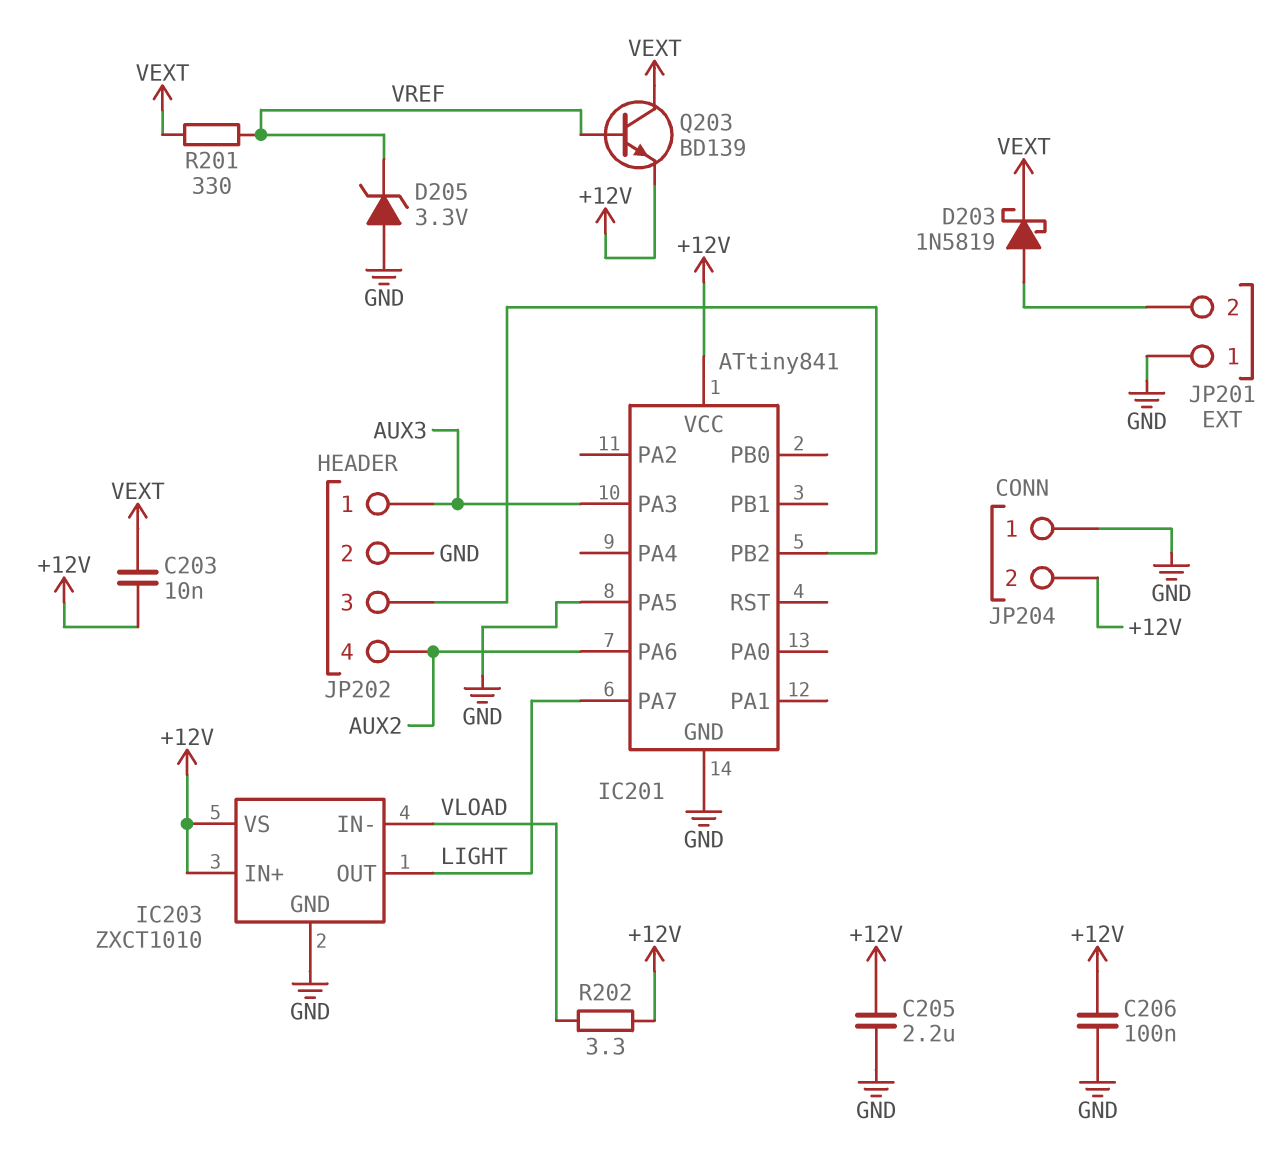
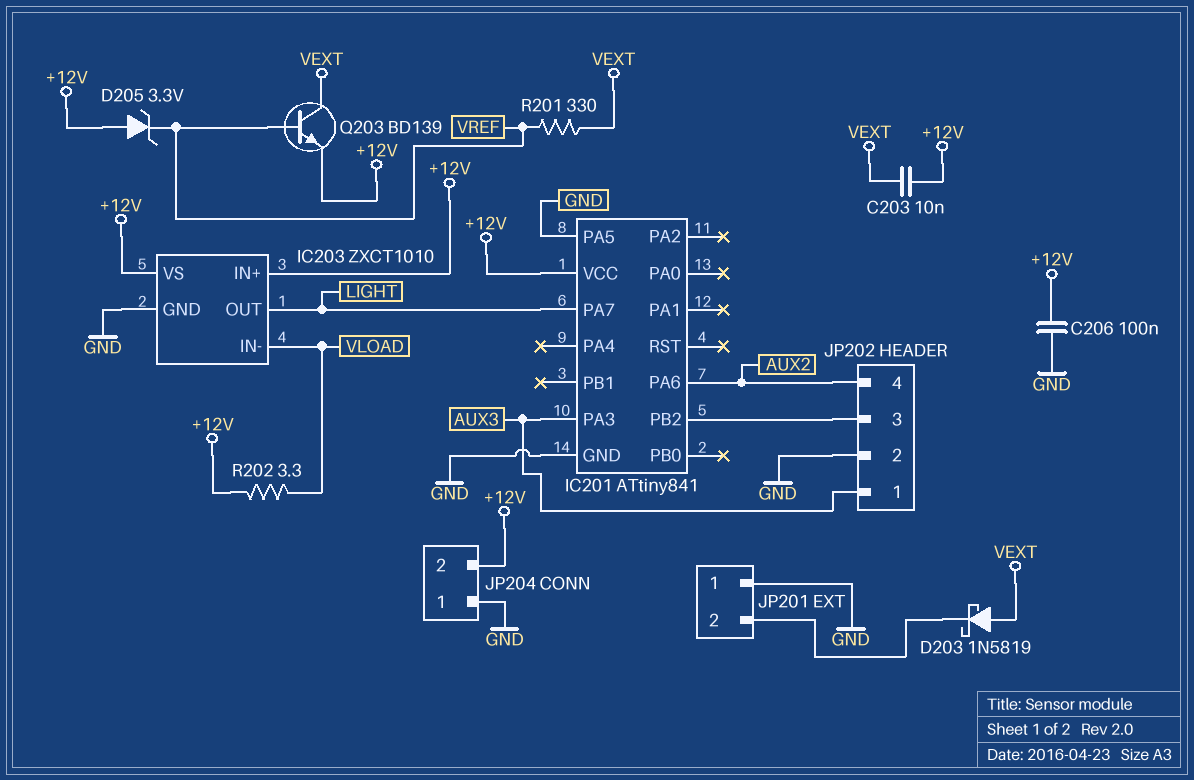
C205: 2.2uF (+12V, GND) -> none
D203: schottky 1N5819 (A JP201/2, K VEXT) -> schottky 1N5819 (A VEXT, K JP201/2)
D205: zener 3.3V (A GND, K VREF) -> zener 3.3V (A +12V, K VREF)

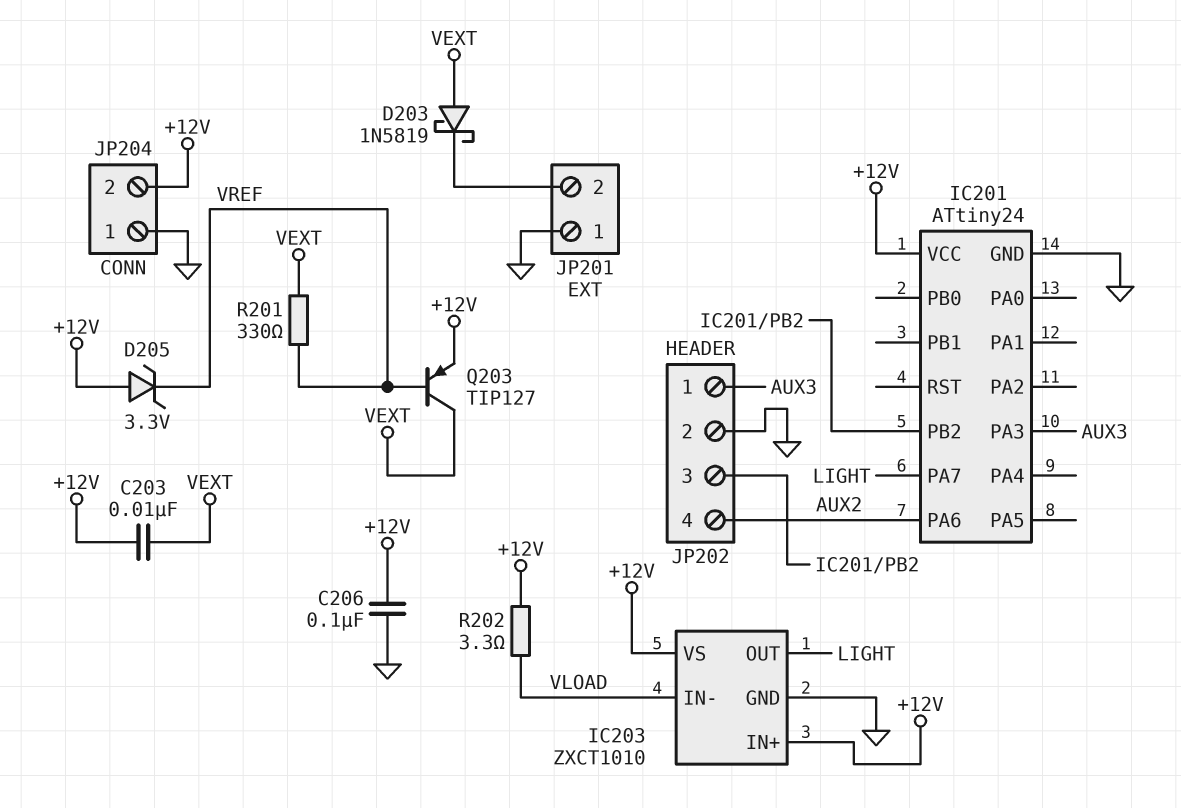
IC201: ATtiny841 -> ATtiny24
IC201 pin PA5: GND -> none
Q203: NPN BD139 (B VREF, C VEXT, E +12V) -> PNP TIP127 (B VREF, C VEXT, E +12V)

